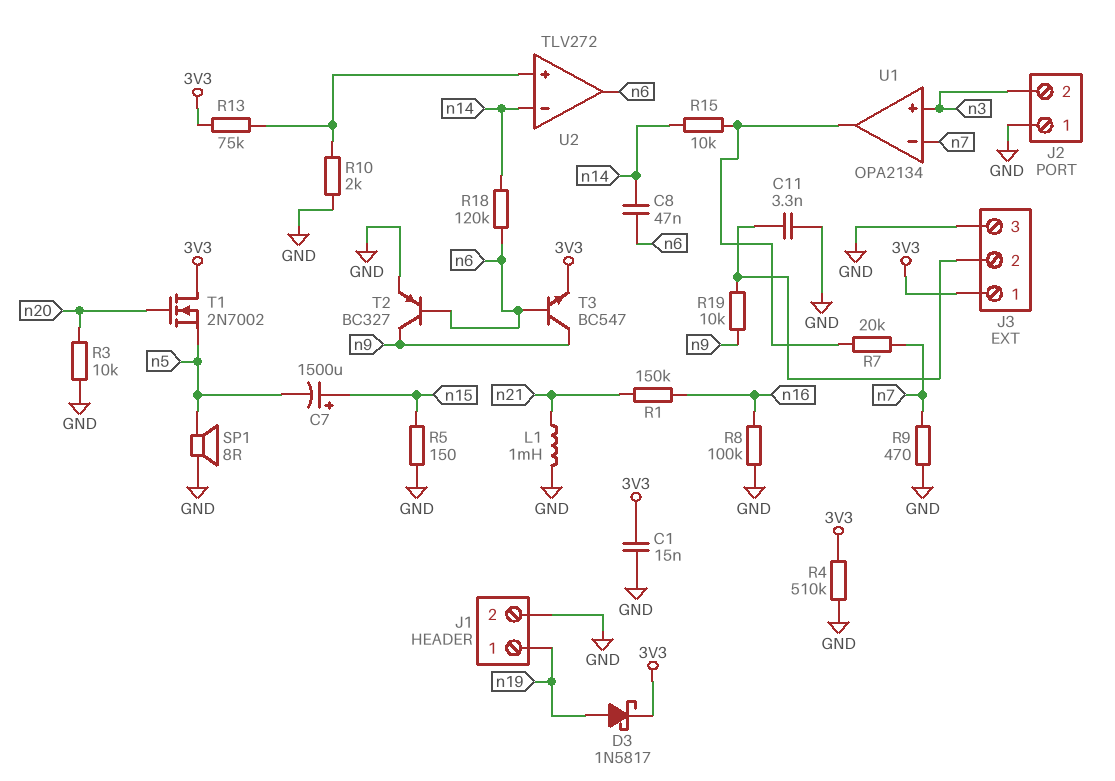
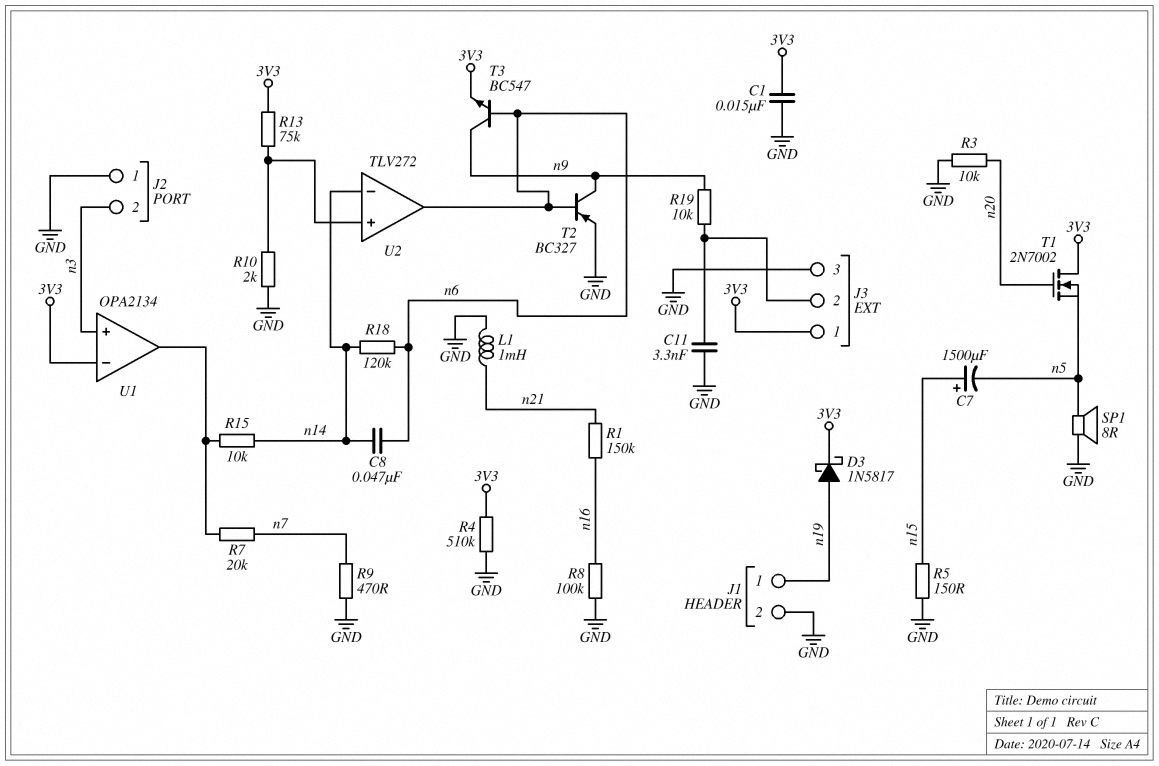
U1 pin in-: n7 -> 3V3

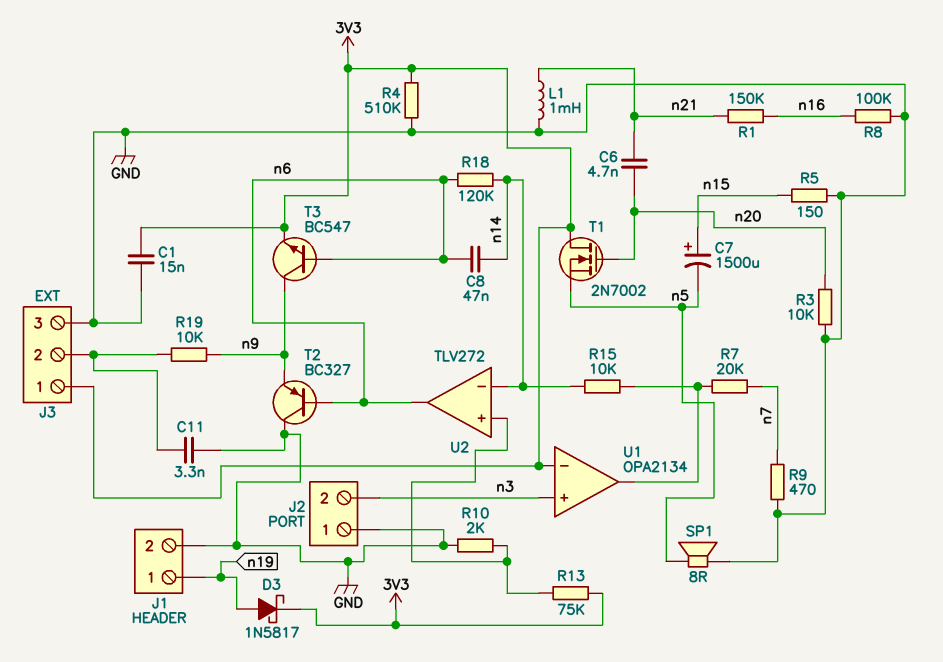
C6: none -> 4.7nF (n20, n21)
T2: PNP BC327 (B n6, C n9, E GND) -> PNP BC327 (B n6, C GND, E n9)

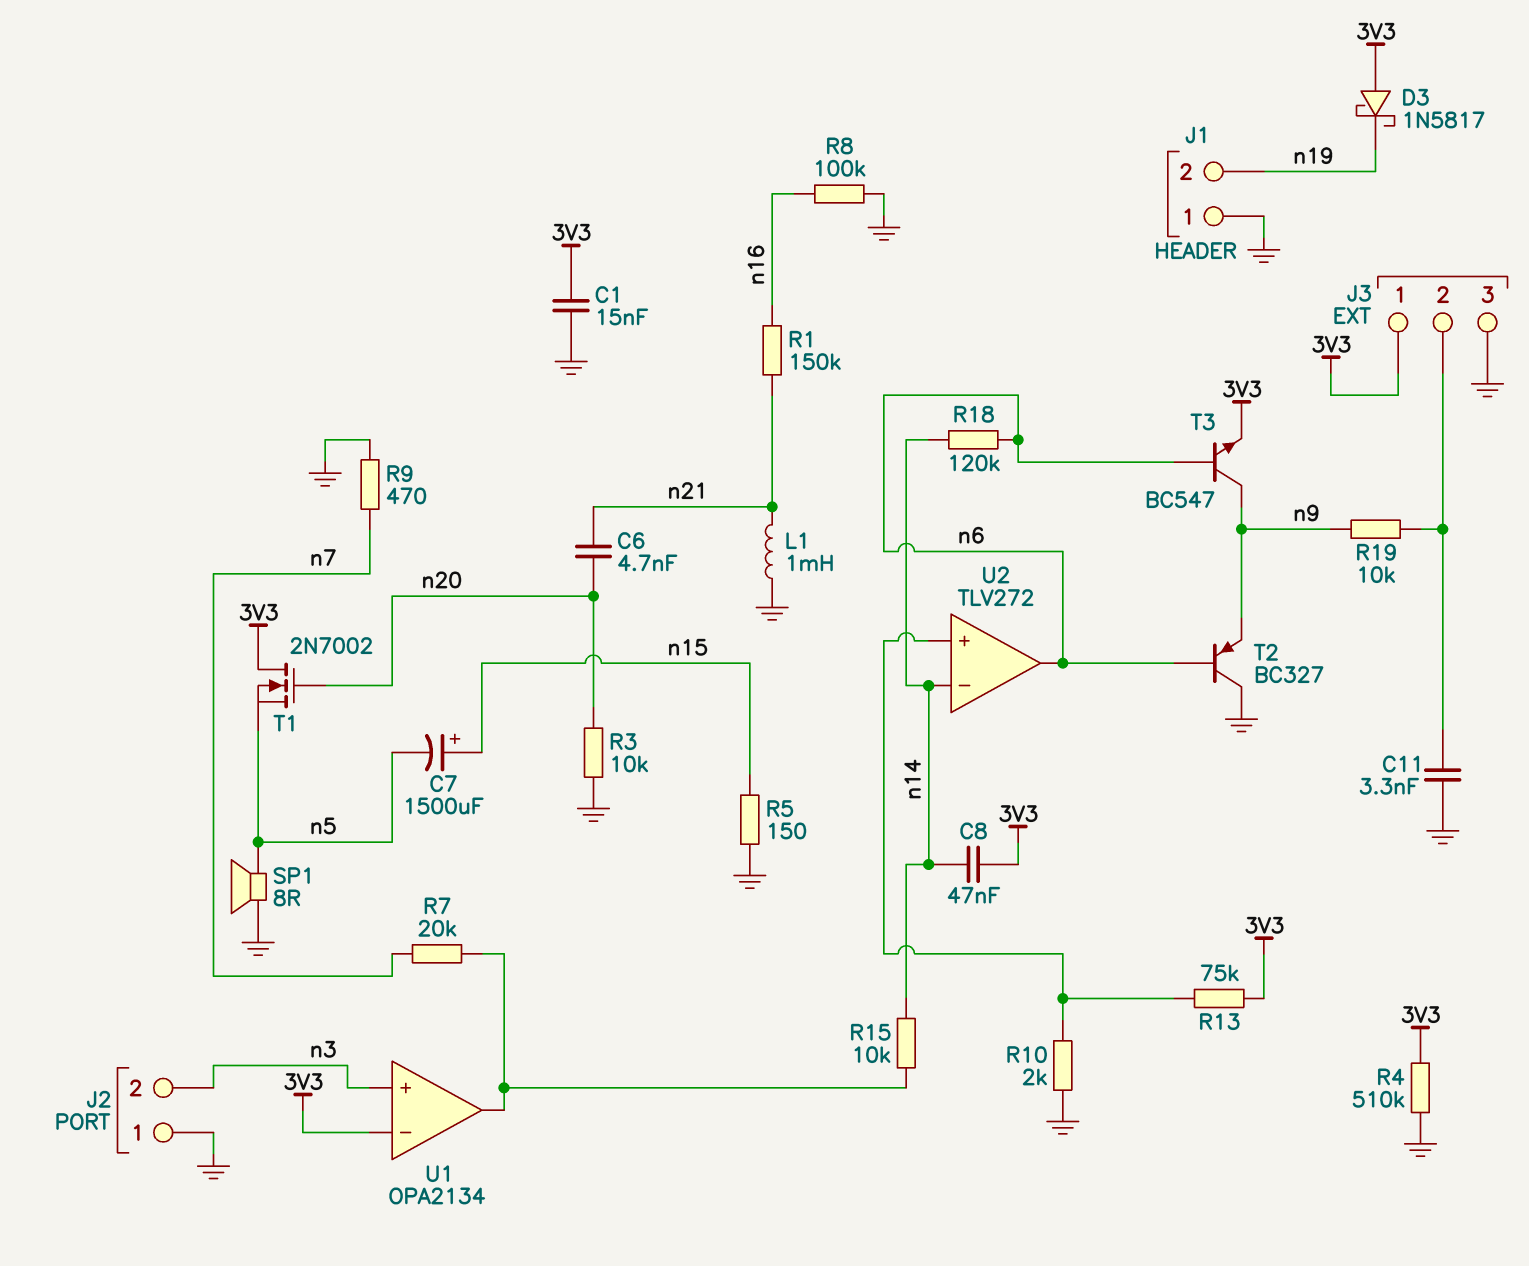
C8: 47nF (n6, n14) -> 47nF (3V3, n14)
D3: schottky 1N5817 (A n19, K 3V3) -> schottky 1N5817 (A 3V3, K n19)
J1 pin 1: n19 -> GND
J1 pin 2: GND -> n19

